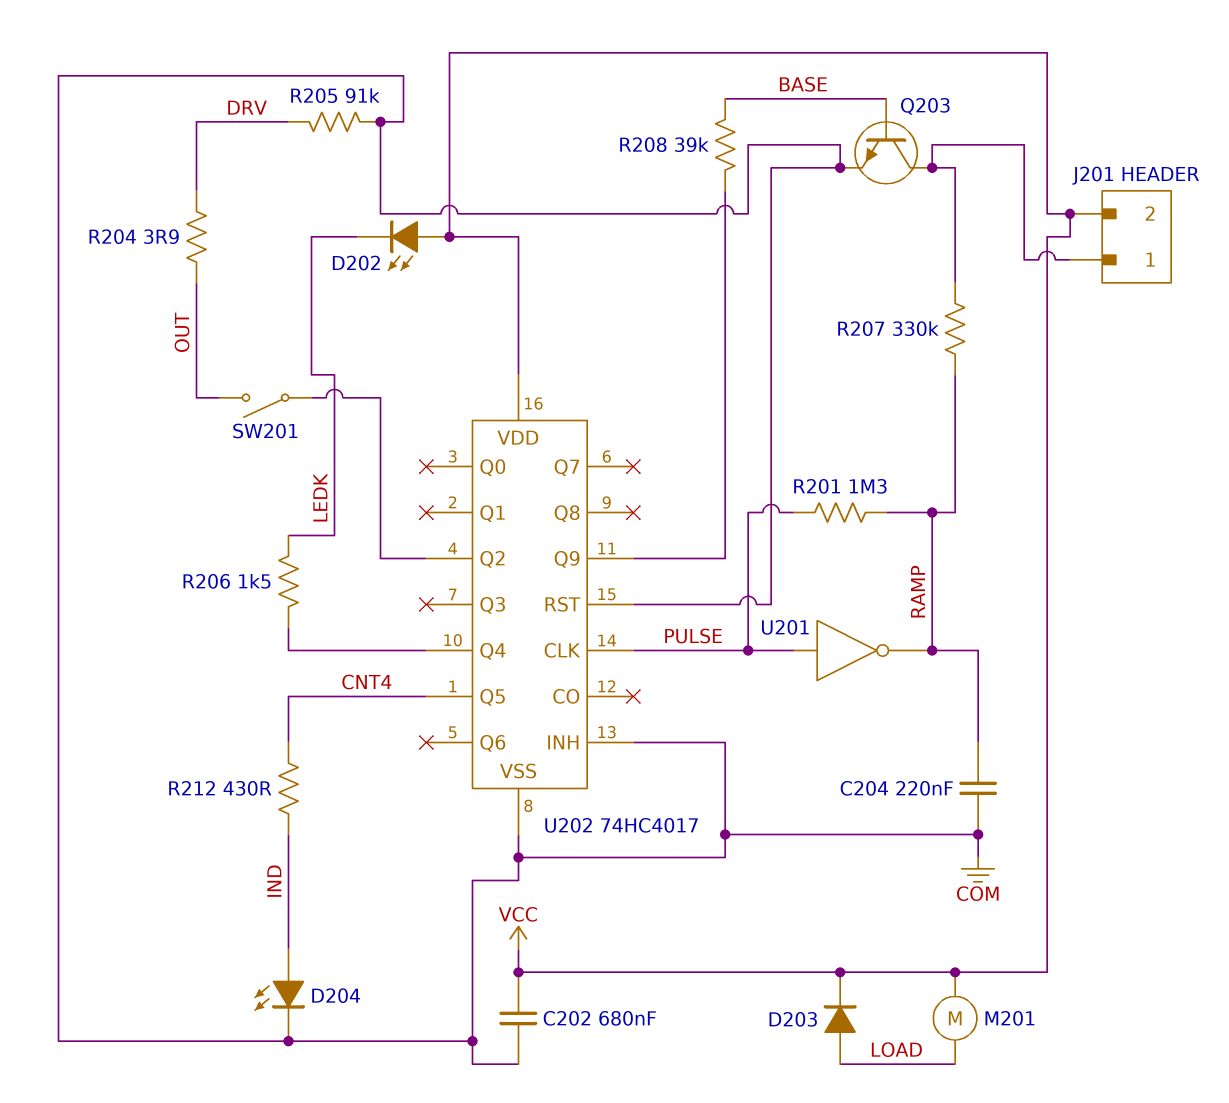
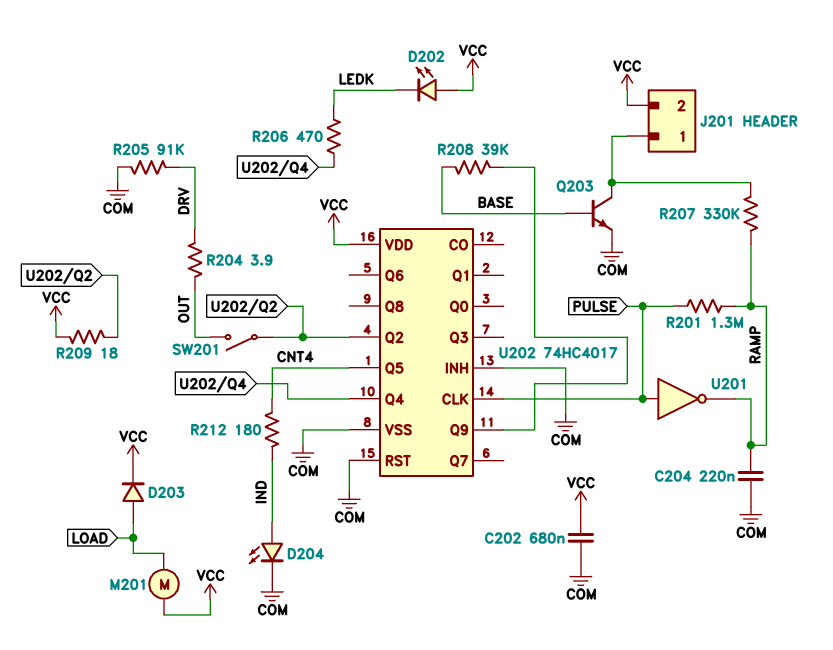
R206: 1.5k (LEDK, U202/Q4) -> 470 (LEDK, U202/Q4)
R209: none -> 18 (U202/Q2, VCC)
R212: 430 (CNT4, IND) -> 180 (CNT4, IND)

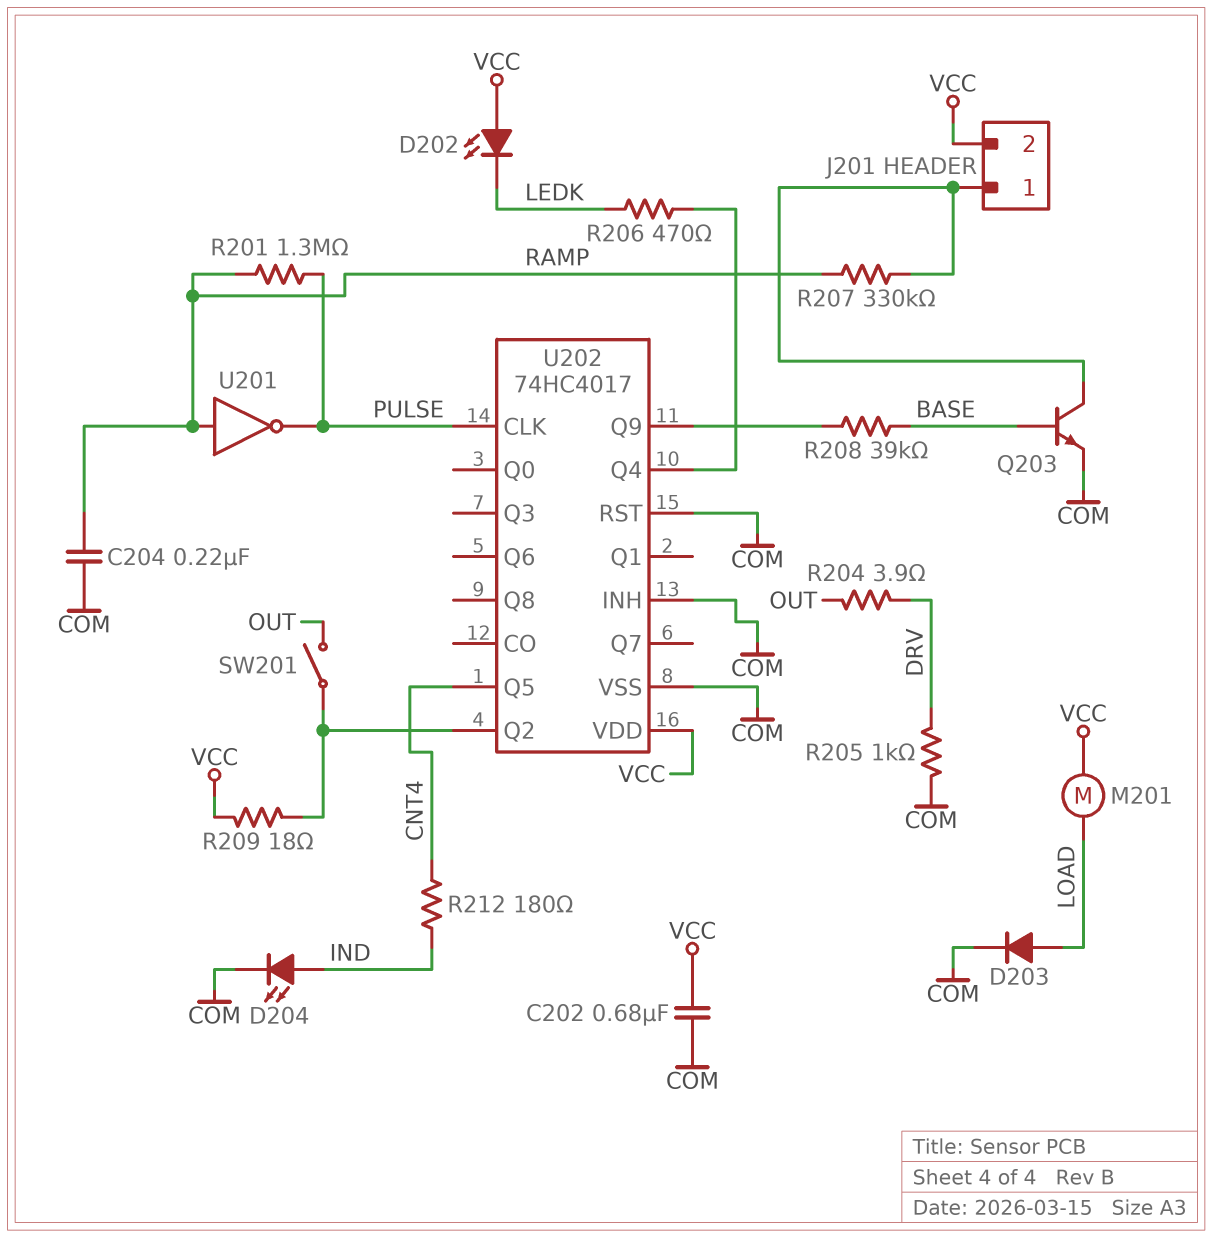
D203: diode (A LOAD, K VCC) -> diode (A LOAD, K COM)
R205: 91k (COM, DRV) -> 1k (COM, DRV)
U201: NOT (in PULSE, out RAMP) -> NOT (in RAMP, out PULSE)

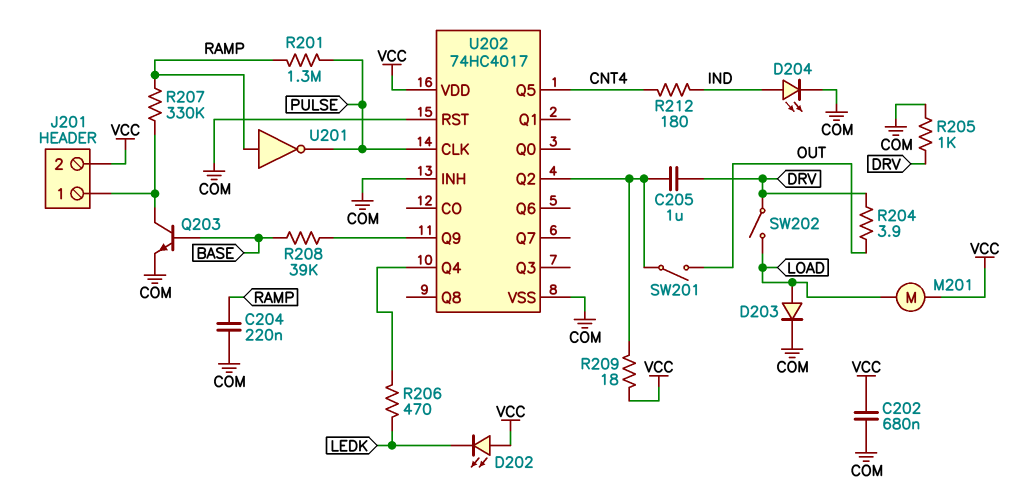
C205: none -> 1uF (DRV, U202/Q2)
SW202: none -> switch (DRV, LOAD)

